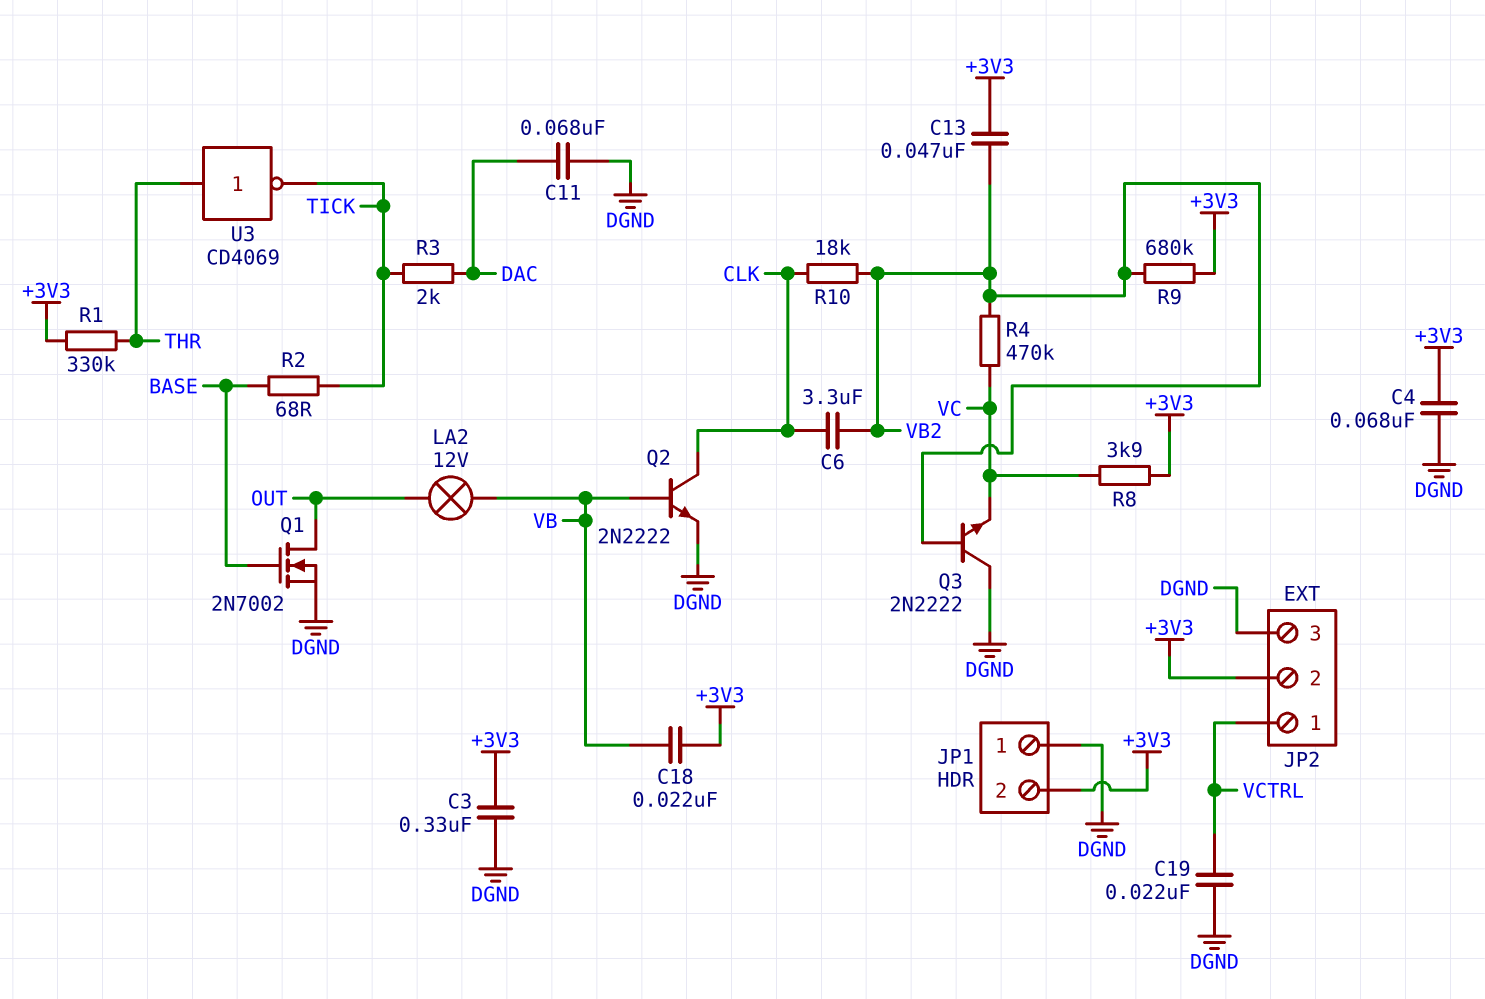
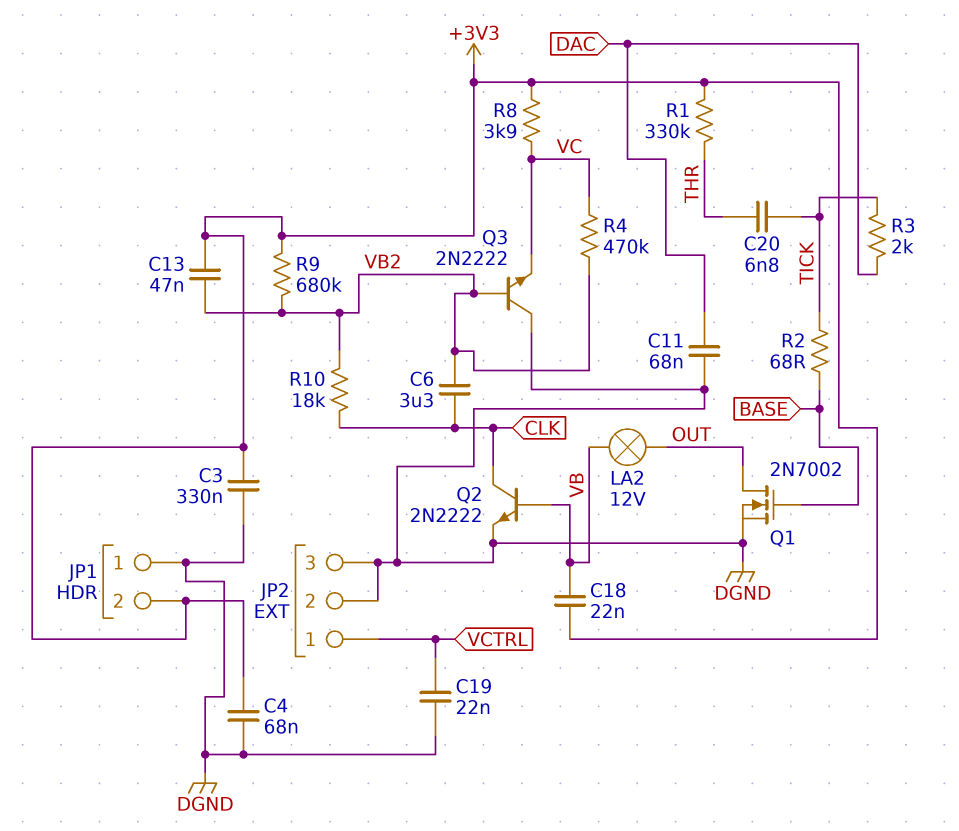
C20: none -> 6.8nF (THR, TICK)
JP2 pin 2: +3V3 -> DGND
U3: NOT CD4069 (in THR, out TICK) -> none

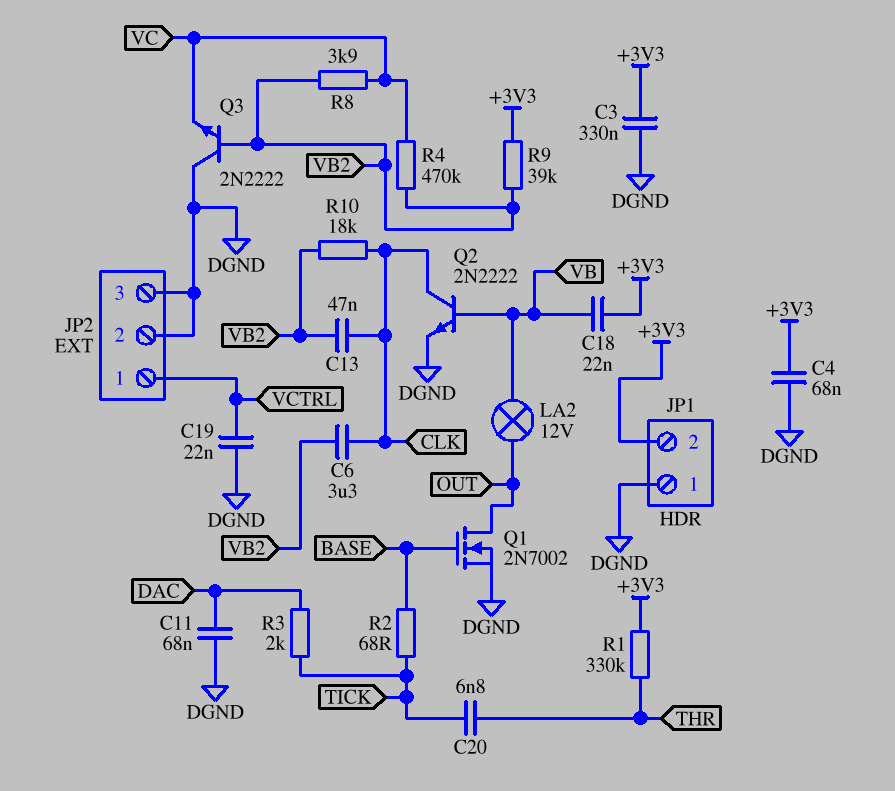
C13: 47nF (+3V3, VB2) -> 47nF (CLK, VB2)
R8: 3.9k (+3V3, VC) -> 3.9k (VB2, VC)
R9: 680k (+3V3, VB2) -> 39k (+3V3, VB2)

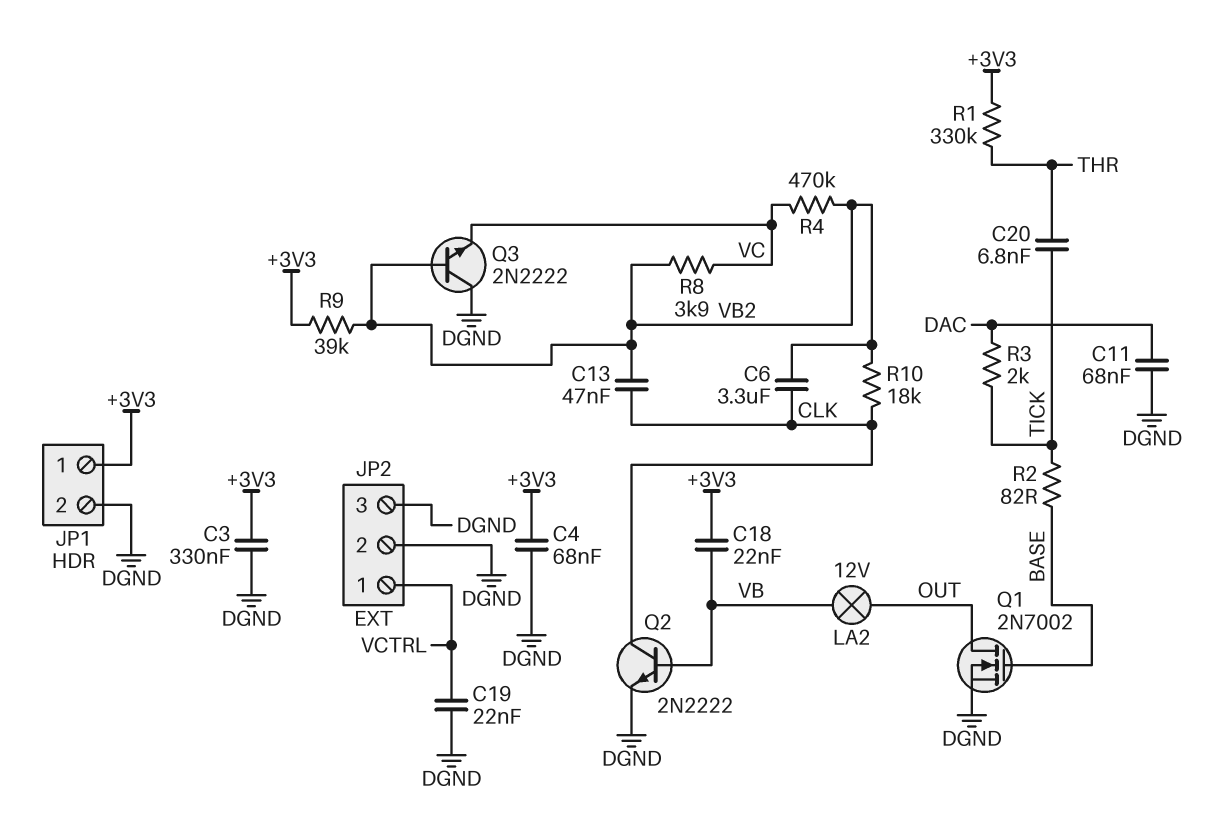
JP1 pin 1: DGND -> +3V3
JP1 pin 2: +3V3 -> DGND
R2: 68 (BASE, TICK) -> 82 (BASE, TICK)

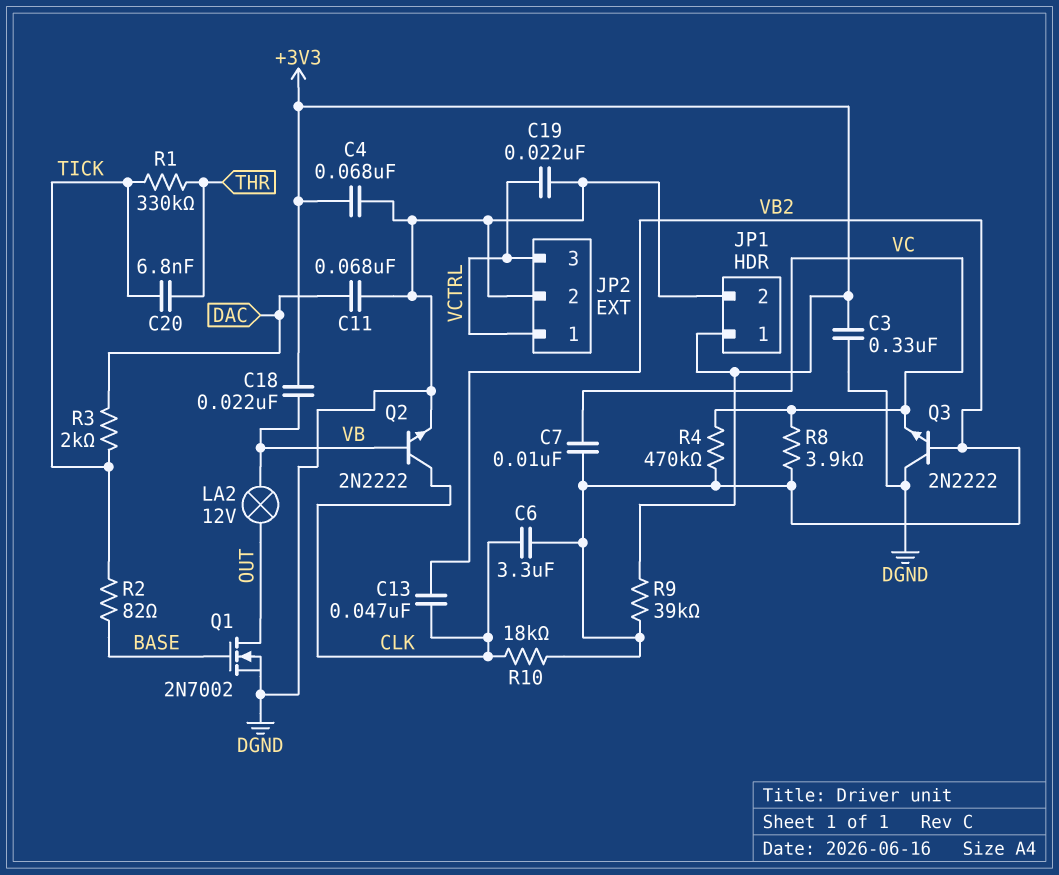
C7: none -> 10nF (VB2, VC)
JP2 pin 3: DGND -> VCTRL
R1: 330k (+3V3, THR) -> 330k (THR, TICK)

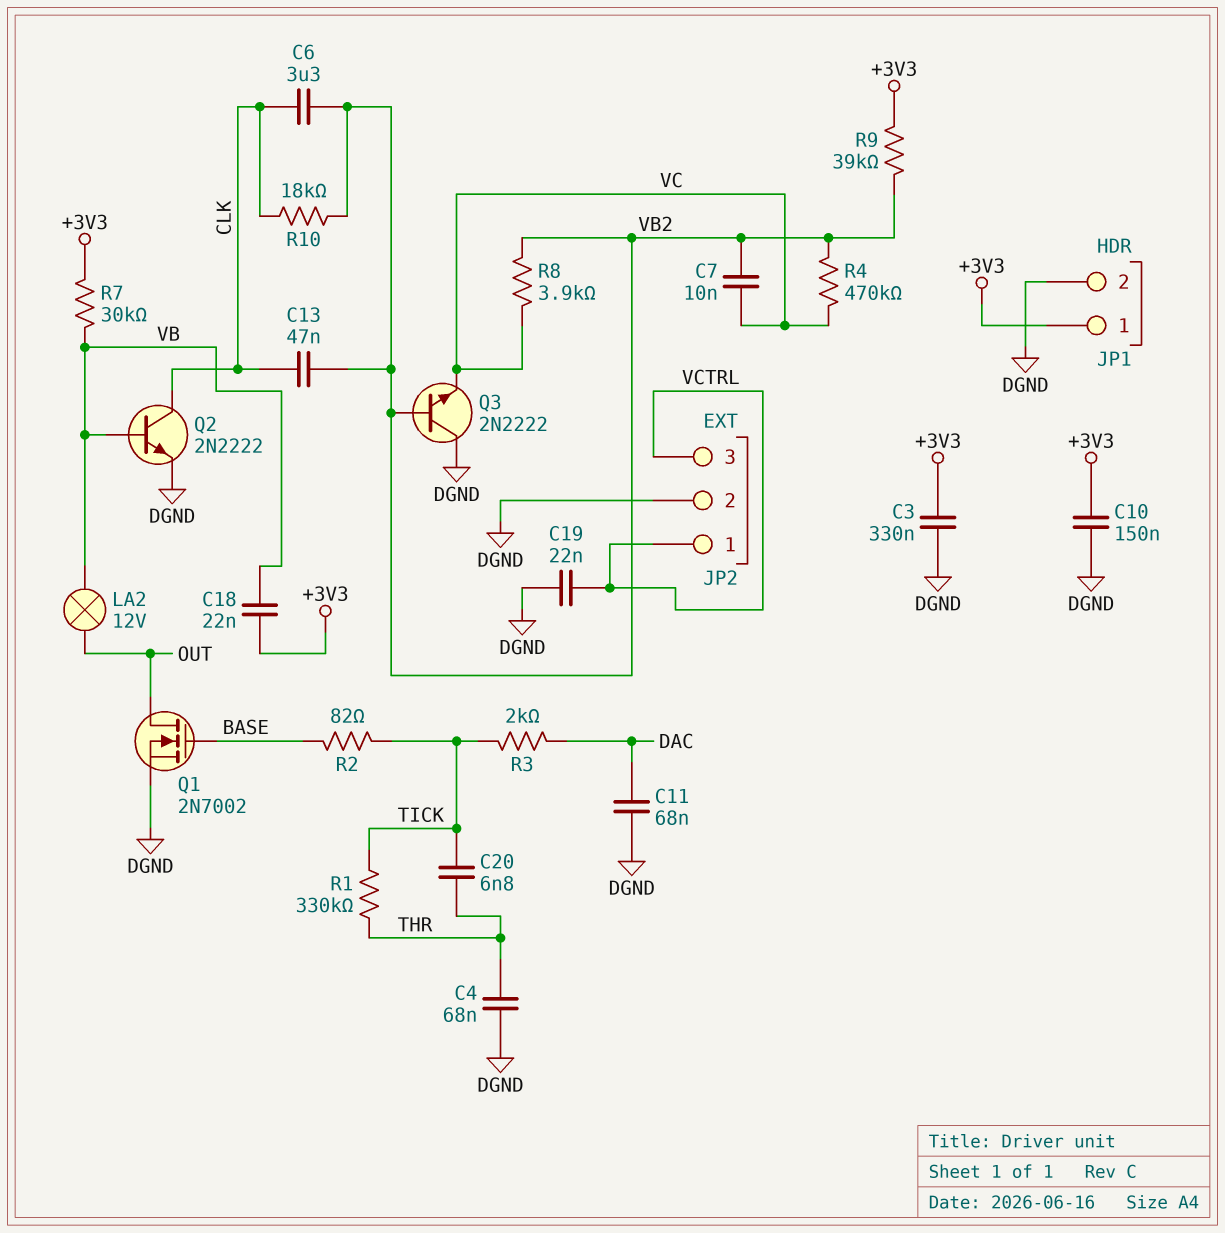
C4: 68nF (+3V3, DGND) -> 68nF (DGND, THR)
C10: none -> 150nF (+3V3, DGND)
R7: none -> 30k (+3V3, VB)

